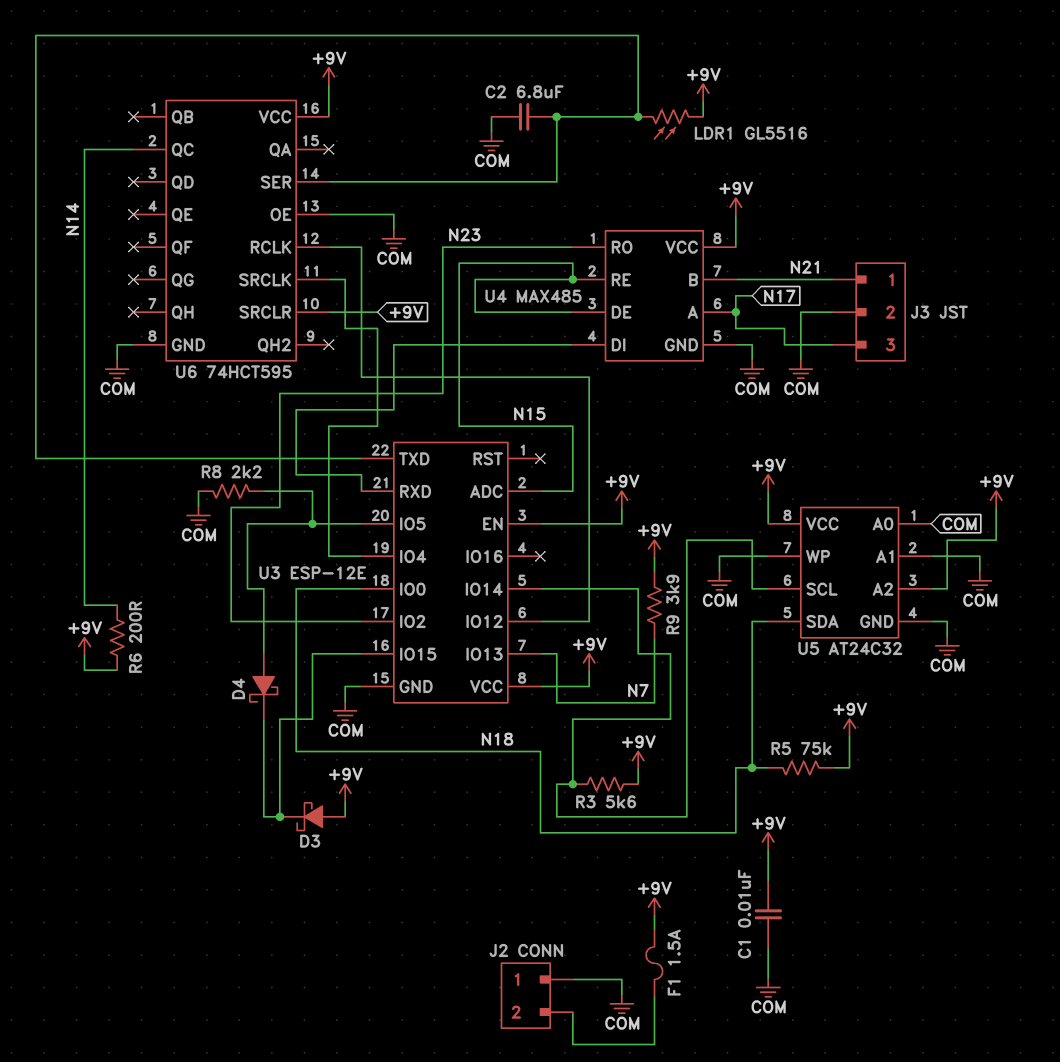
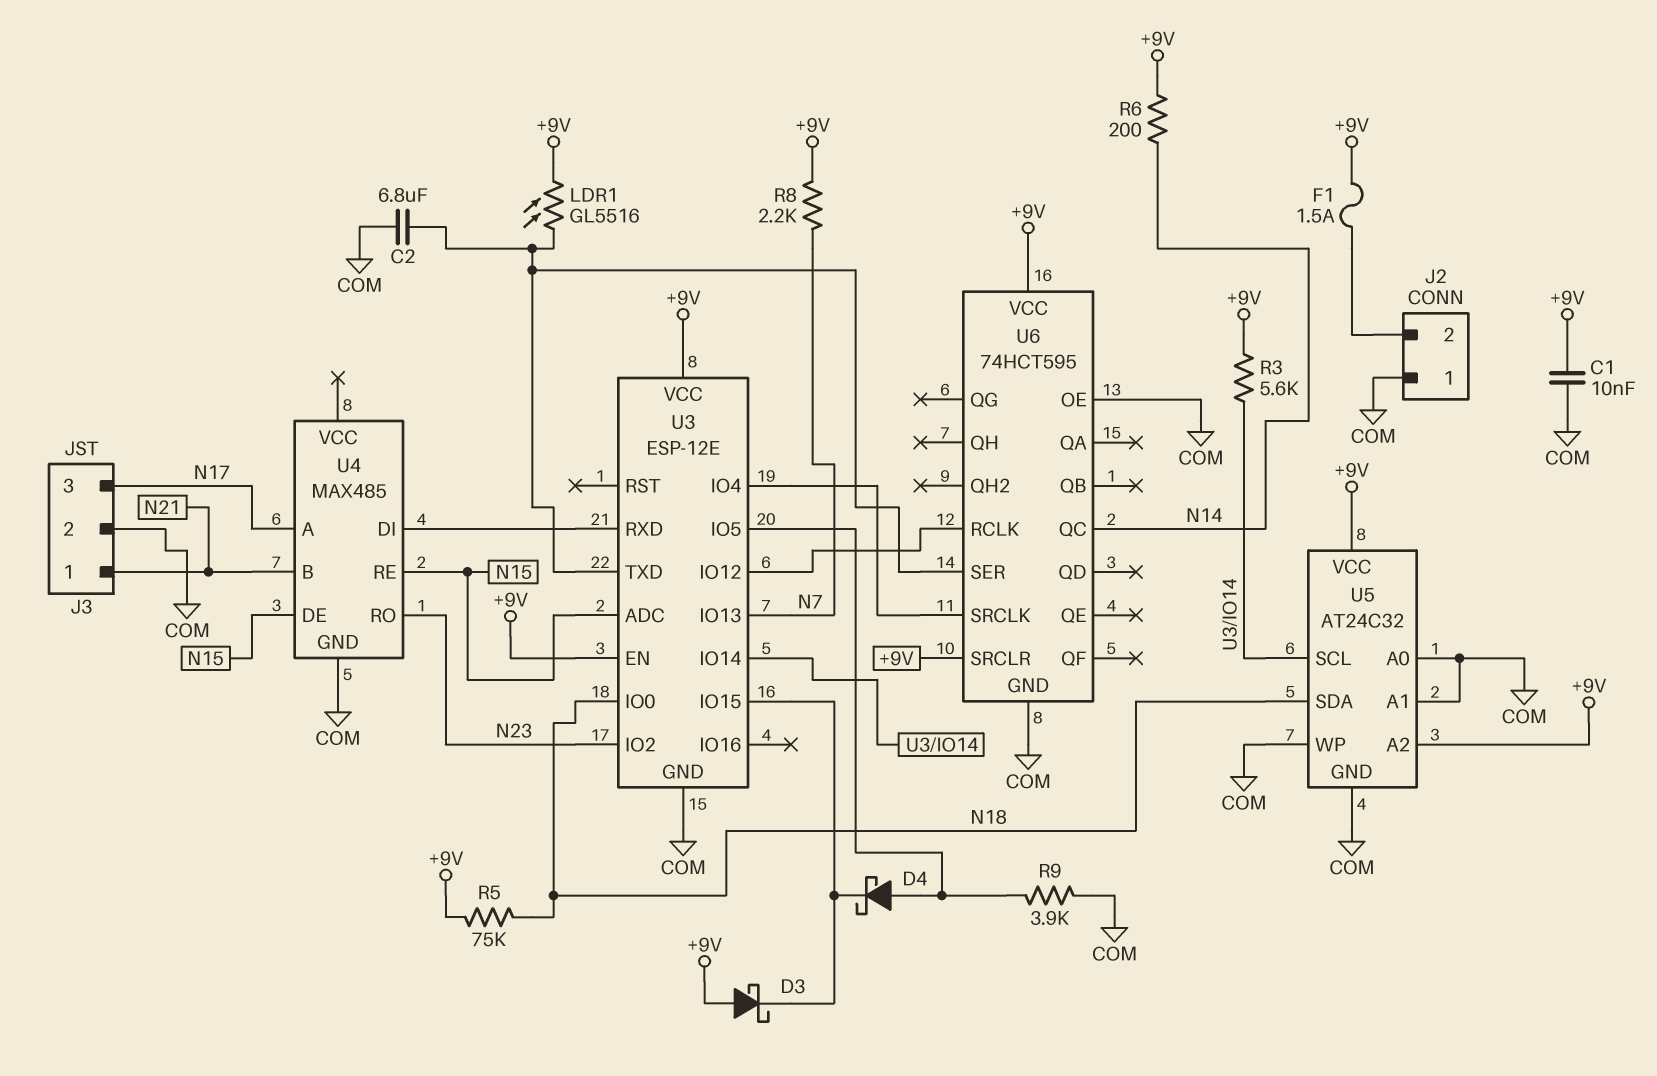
R8: 2.2k (COM, U3/IO5) -> 2.2k (+9V, N7)
R9: 3.9k (+9V, N7) -> 3.9k (COM, U3/IO5)
U4 pin VCC: +9V -> none

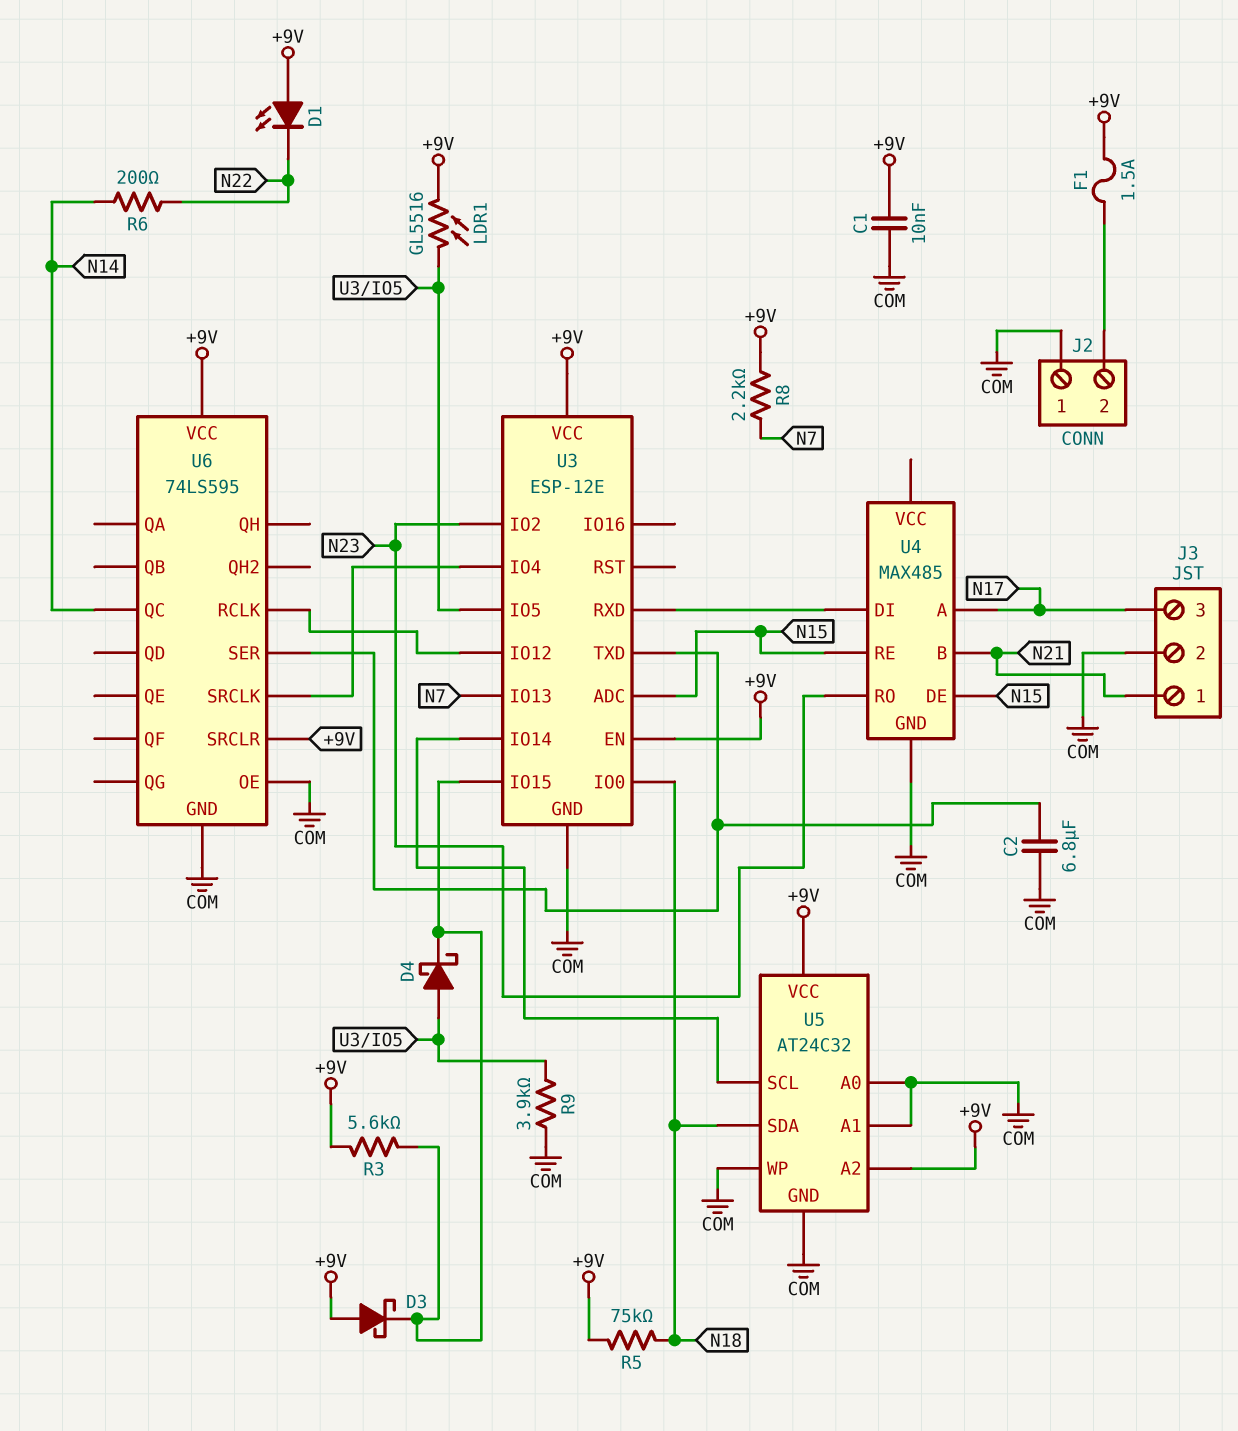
D1: none -> LED (A +9V, K N22)
LDR1: GL5516 (+9V, U3/TXD) -> GL5516 (+9V, U3/IO5)
R3: 5.6k (+9V, U3/IO14) -> 5.6k (+9V, U3/IO15)
R6: 200 (+9V, N14) -> 200 (N14, N22)
U6: 74HCT595 -> 74LS595

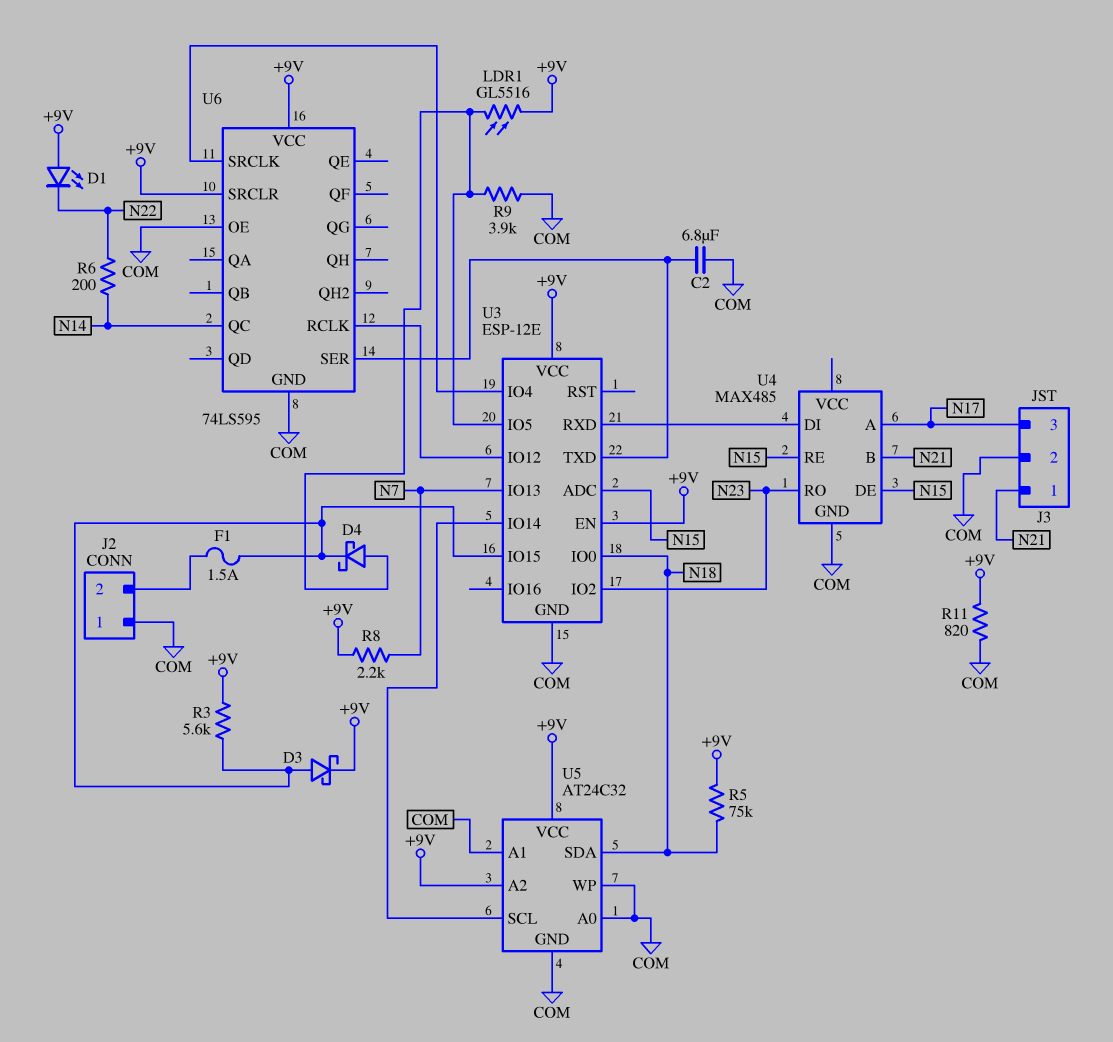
C1: 10nF (+9V, COM) -> none
D3: schottky (A +9V, K U3/IO15) -> schottky (A U3/IO15, K +9V)
F1: 1.5A (+9V, J2/2) -> 1.5A (J2/2, U3/IO15)
R11: none -> 820 (+9V, COM)

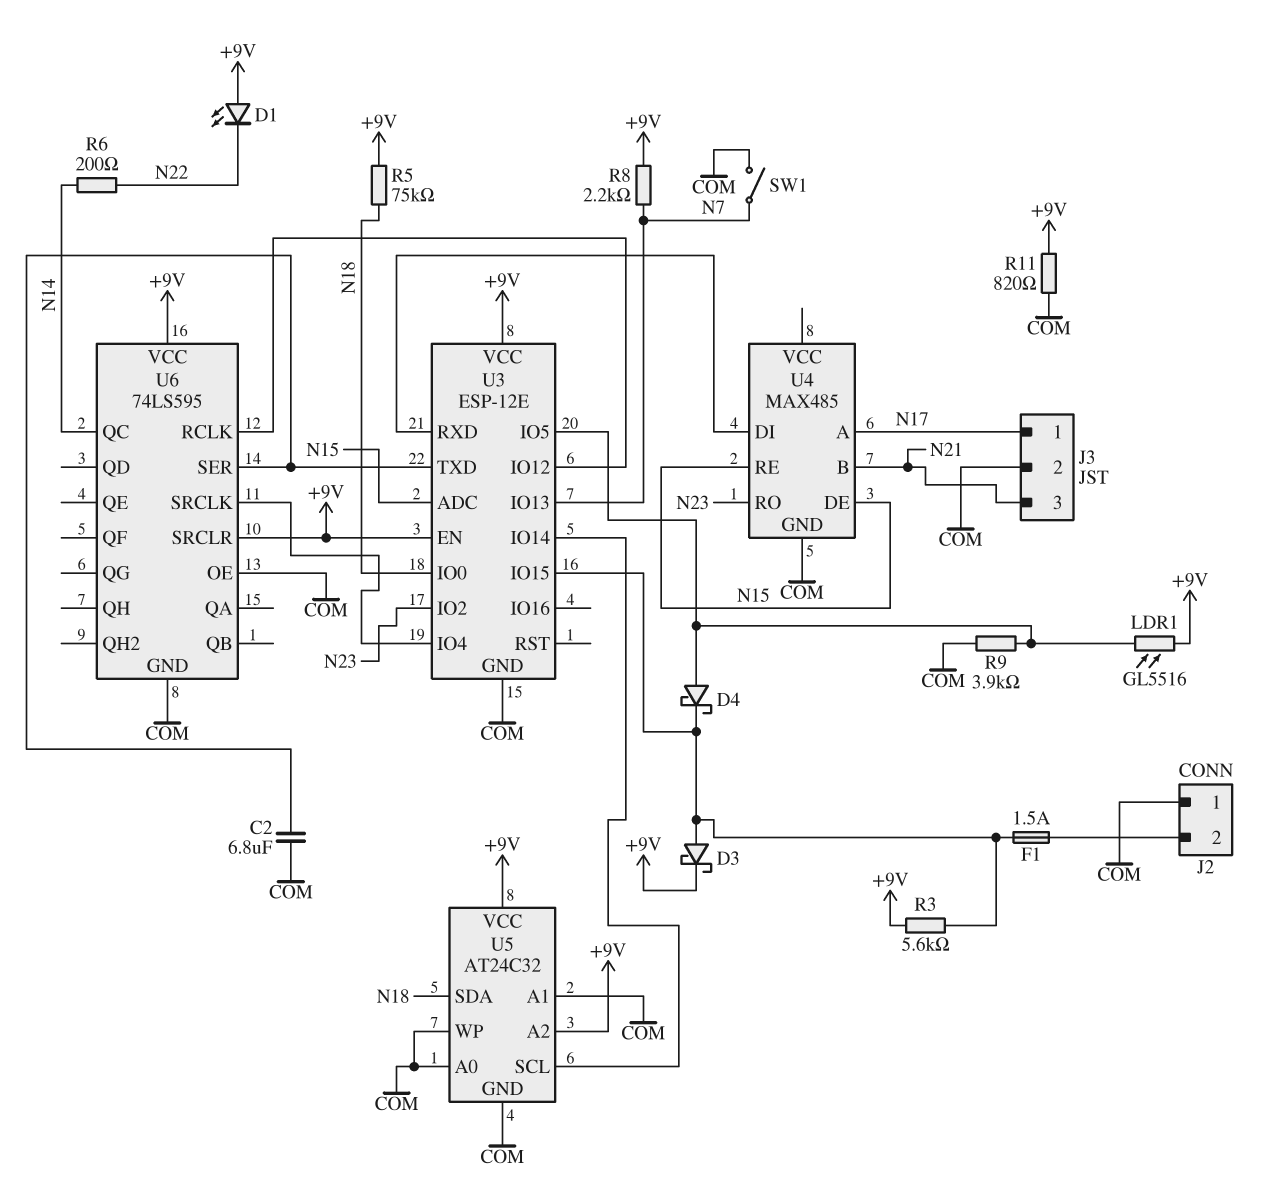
J3 pin 1: N21 -> N17
J3 pin 3: N17 -> N21
SW1: none -> switch (COM, N7)

